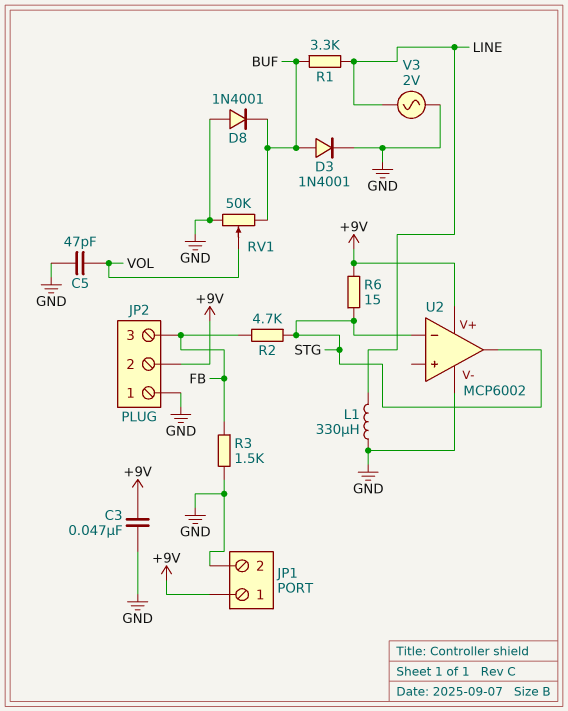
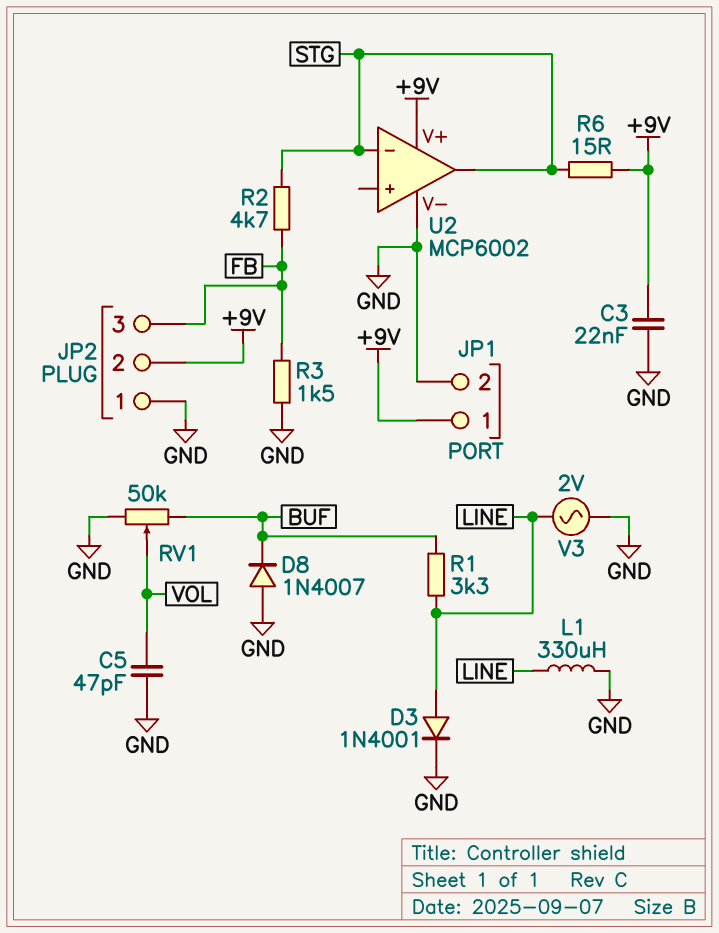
C3: 47nF (+9V, GND) -> 22nF (+9V, GND)
D3: diode 1N4001 (A BUF, K GND) -> diode 1N4001 (A LINE, K GND)
D8: diode 1N4001 (A GND, K BUF) -> diode 1N4007 (A GND, K BUF)

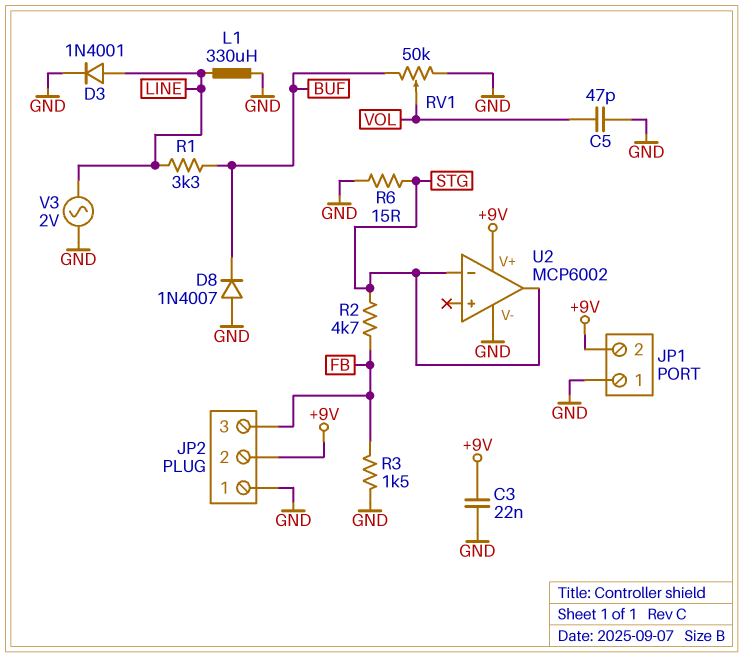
JP1 pin 1: +9V -> GND
JP1 pin 2: GND -> +9V
R6: 15 (+9V, STG) -> 15 (GND, STG)

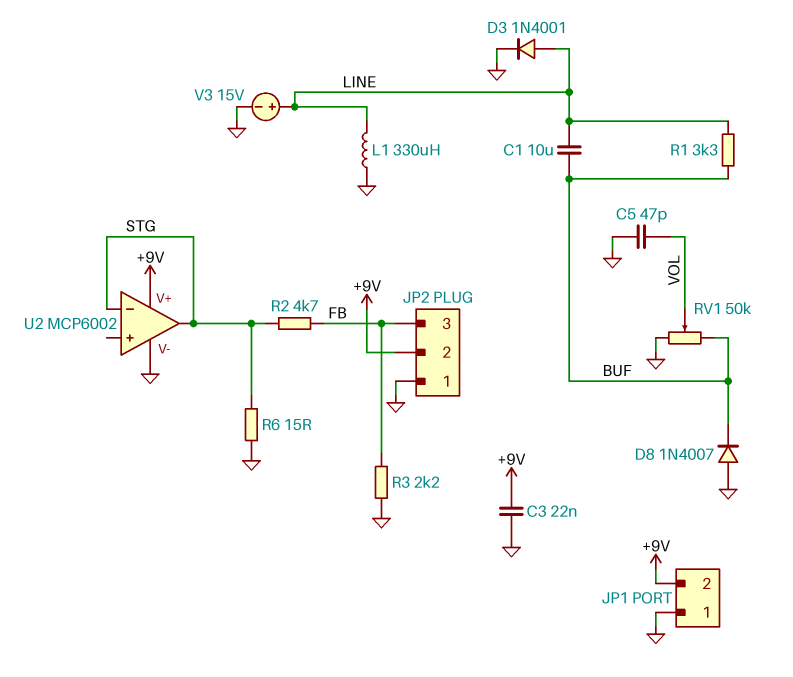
C1: none -> 10uF (BUF, LINE)
R3: 1.5k (FB, GND) -> 2.2k (FB, GND)
V3: AC 2V (GND, LINE) -> 15V (plus LINE, minus GND)

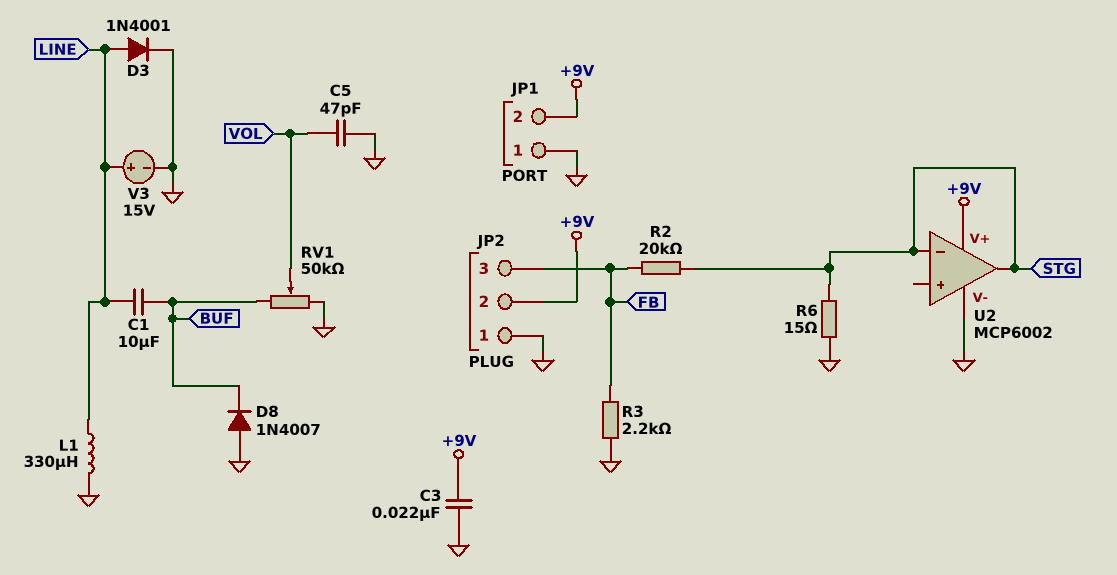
R1: 3.3k (BUF, LINE) -> none
R2: 4.7k (FB, STG) -> 20k (FB, STG)

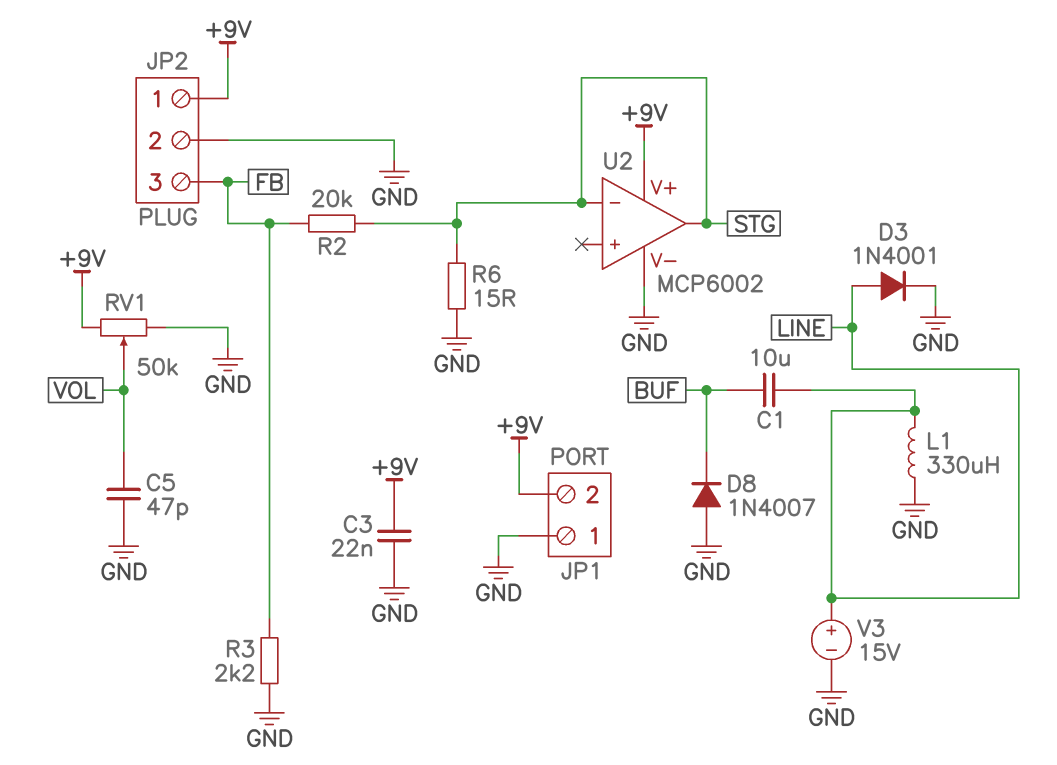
JP2 pin 1: GND -> +9V
JP2 pin 2: +9V -> GND
RV1: 50k (BUF, GND, wiper VOL) -> 50k (+9V, GND, wiper VOL)

